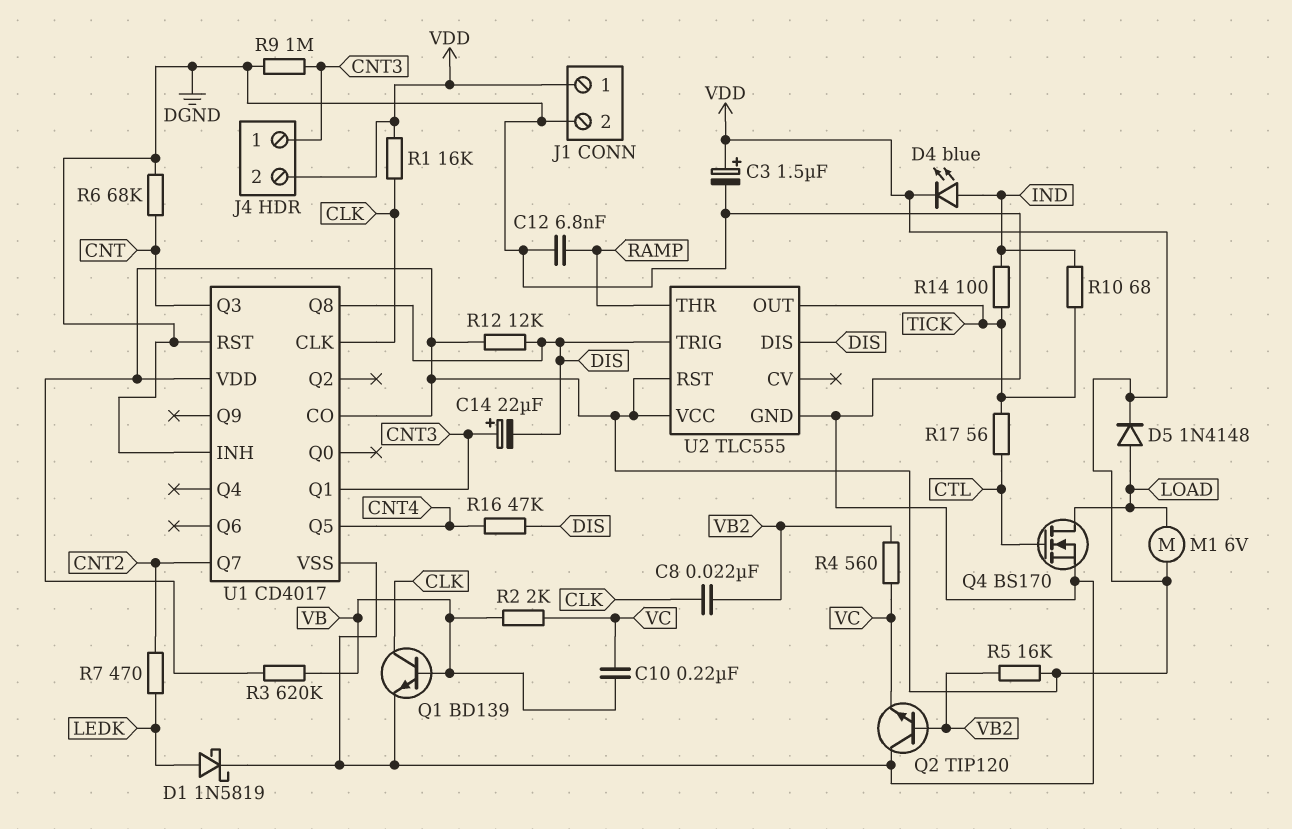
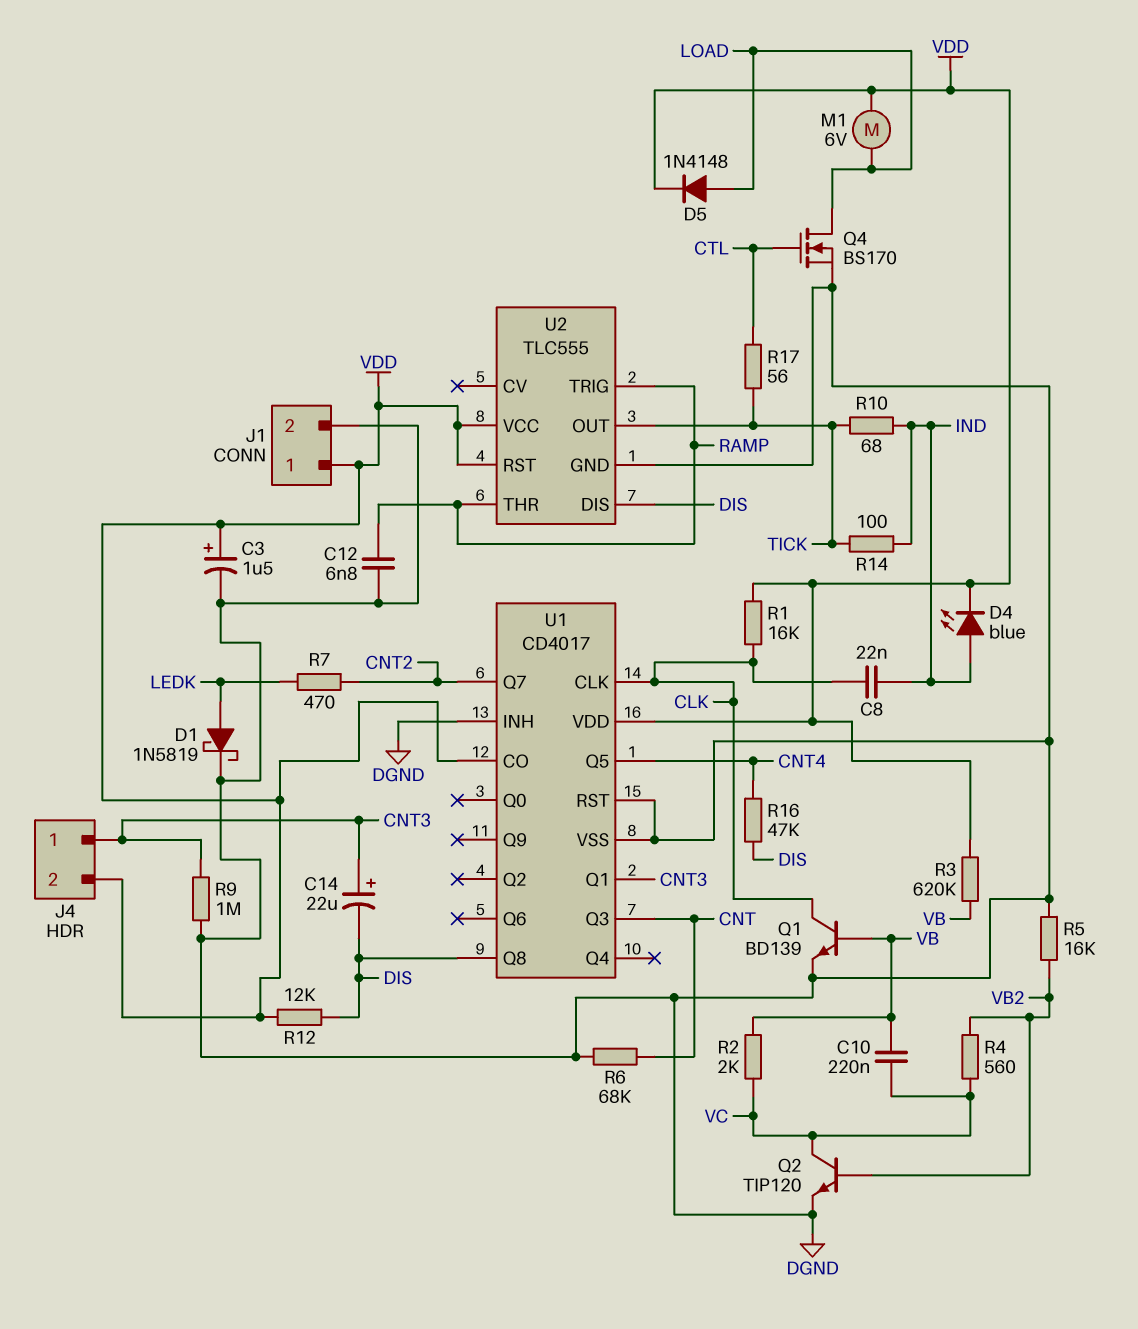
C8: 22nF (CLK, VB2) -> 22nF (CLK, IND)
Q2: NPN TIP120 (B VB2, C DGND, E VC) -> NPN TIP120 (B VB2, C VC, E DGND)
R5: 16k (VB2, VDD) -> 16k (DGND, VB2)
U2 pin TRIG: DIS -> RAMP

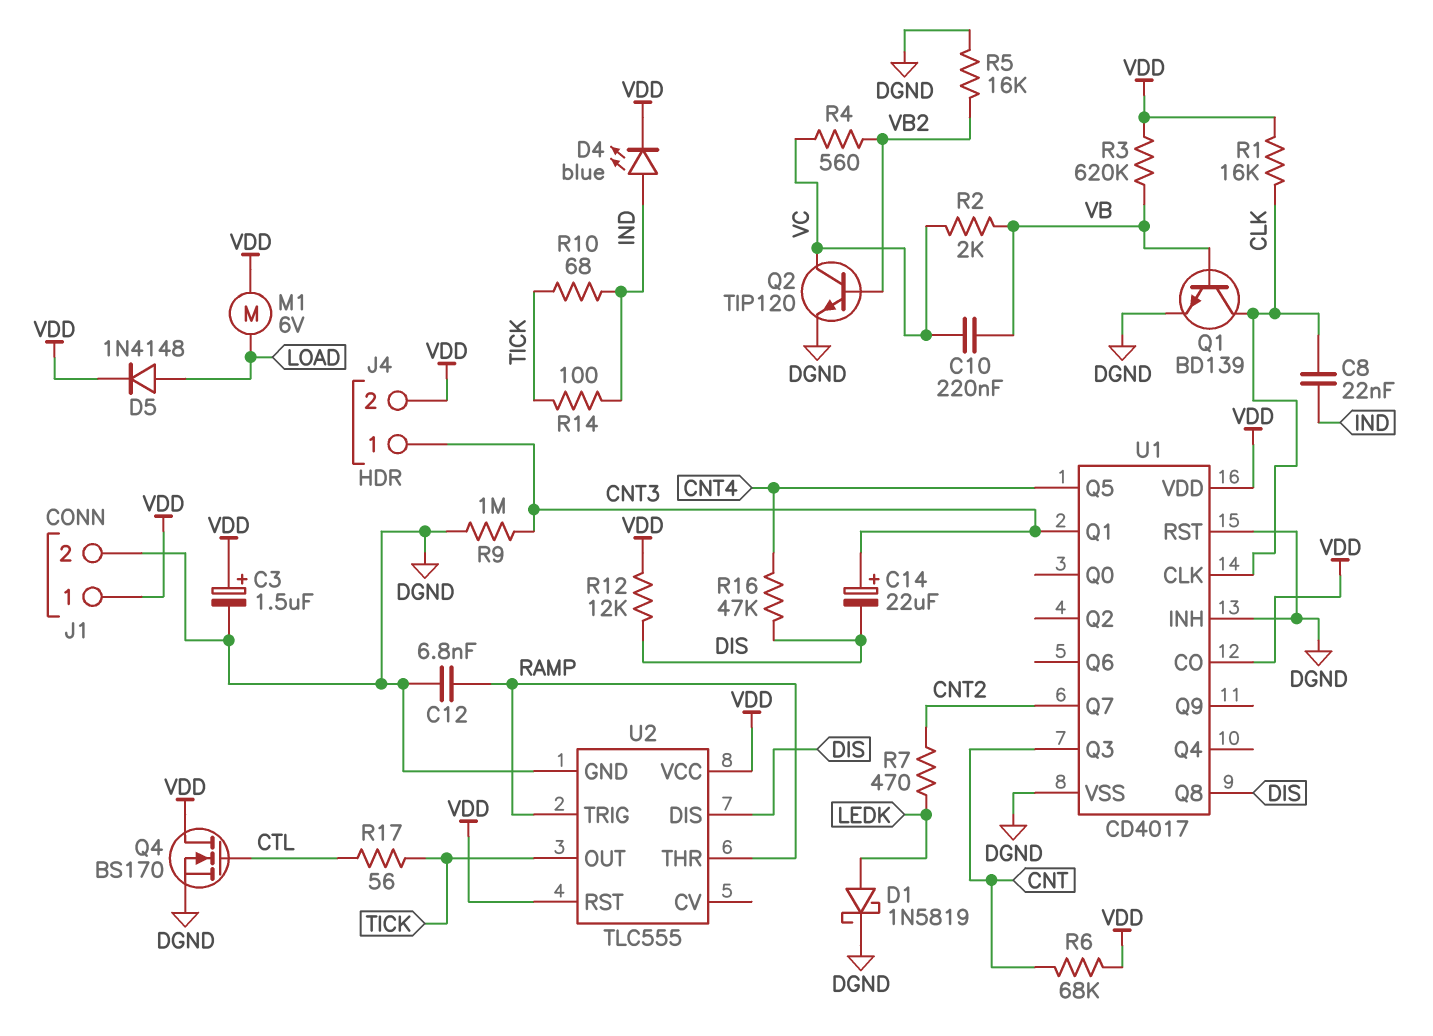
Q4: NMOS BS170 (G CTL, D LOAD, S DGND) -> NMOS BS170 (G CTL, D VDD, S DGND)
R6: 68k (CNT, DGND) -> 68k (CNT, VDD)

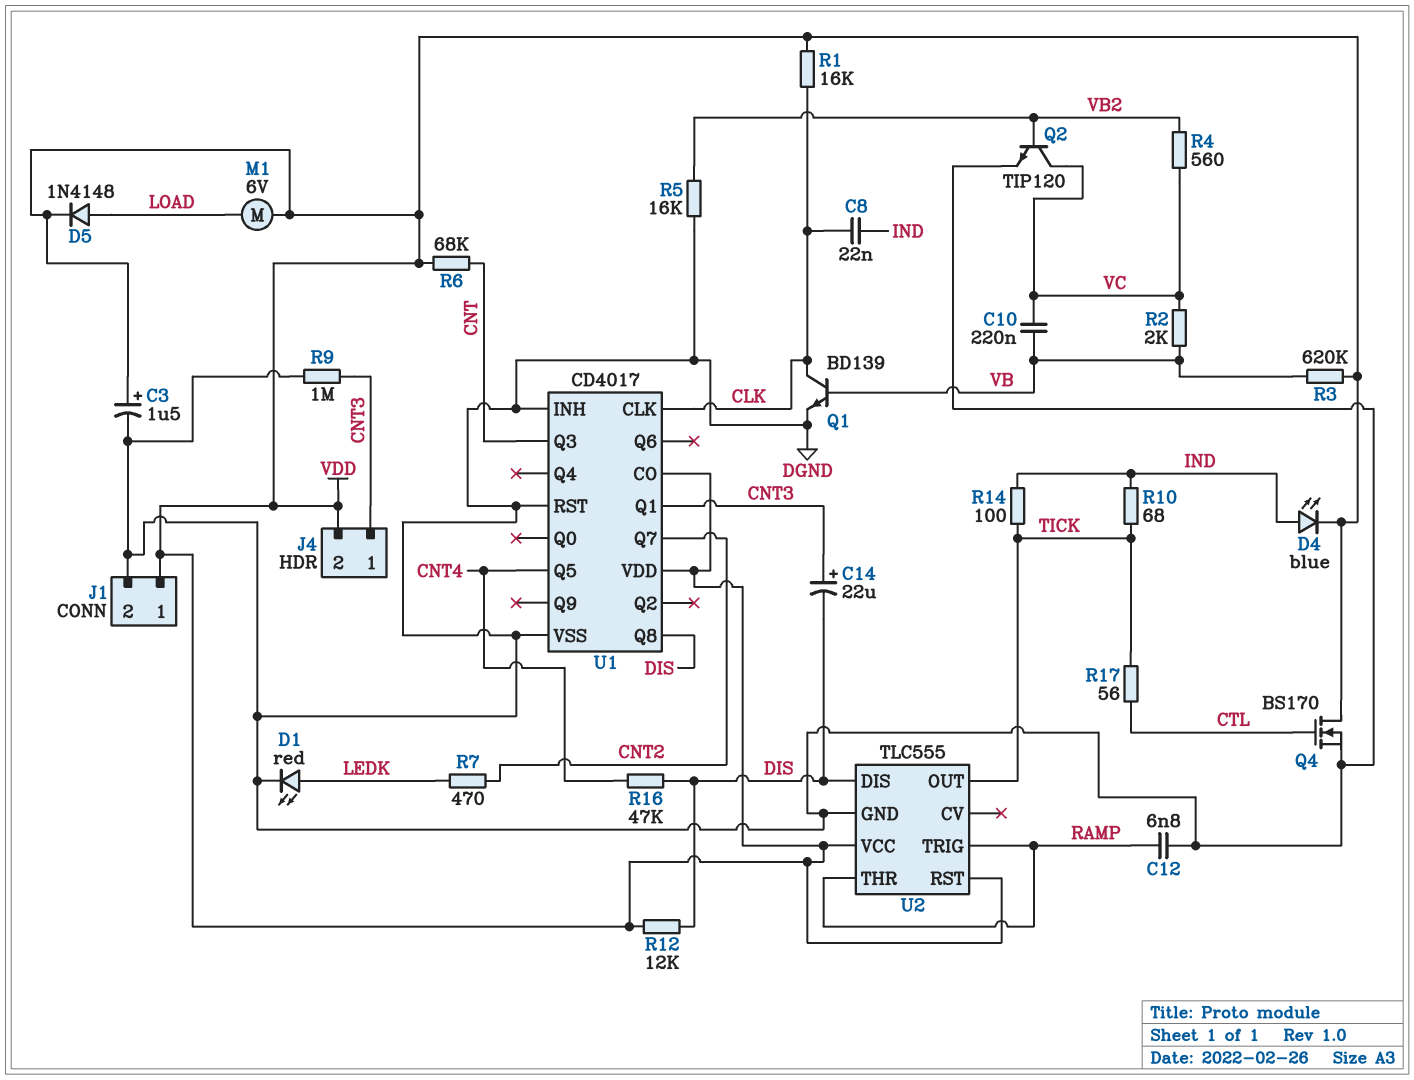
D1: schottky 1N5819 (A LEDK, K DGND) -> LED red (A LEDK, K DGND)

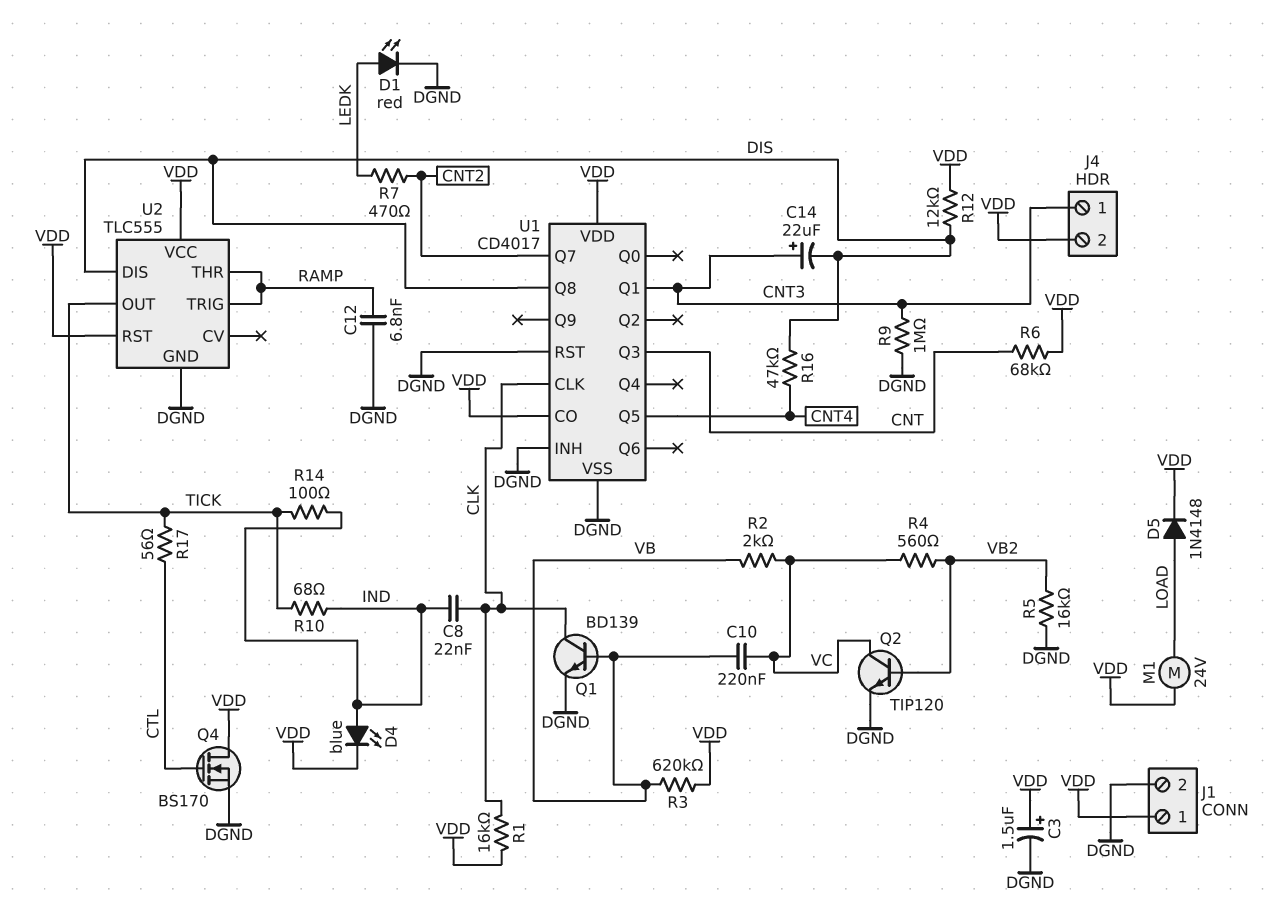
M1: motor 6V (LOAD, VDD) -> motor 24V (LOAD, VDD)

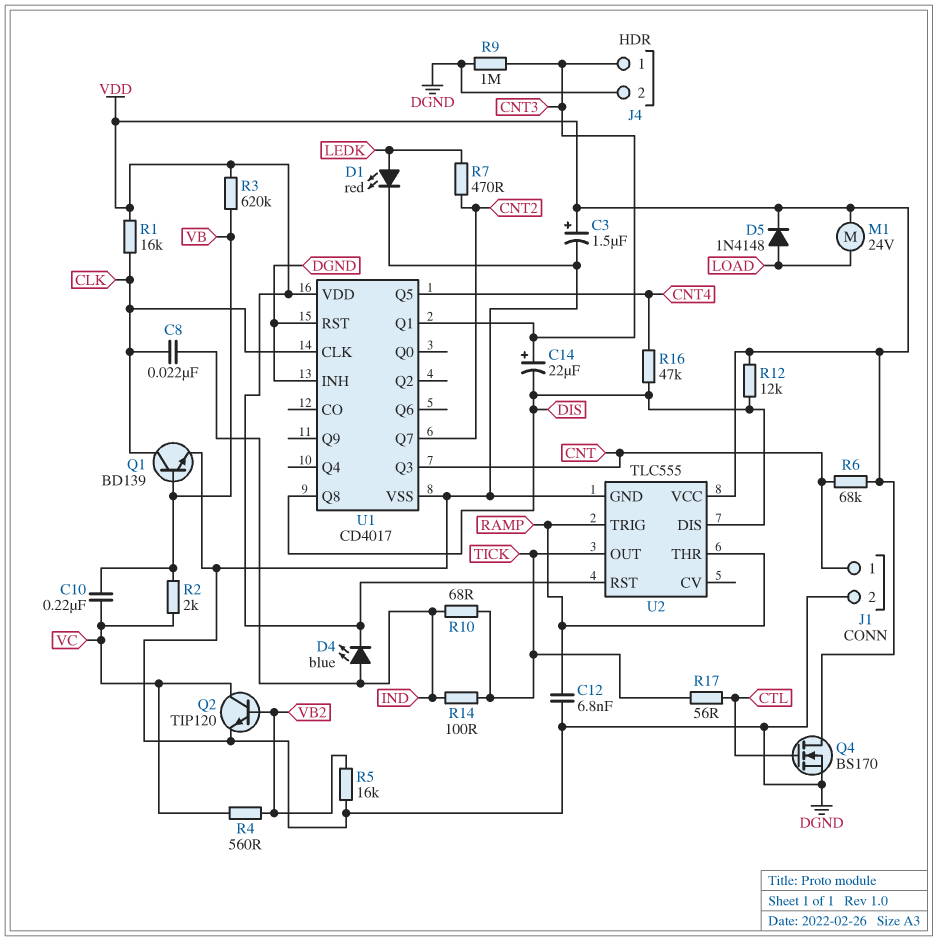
J1 pin 1: VDD -> CNT
J4 pin 2: VDD -> DGND
U1 pin CO: VDD -> none

